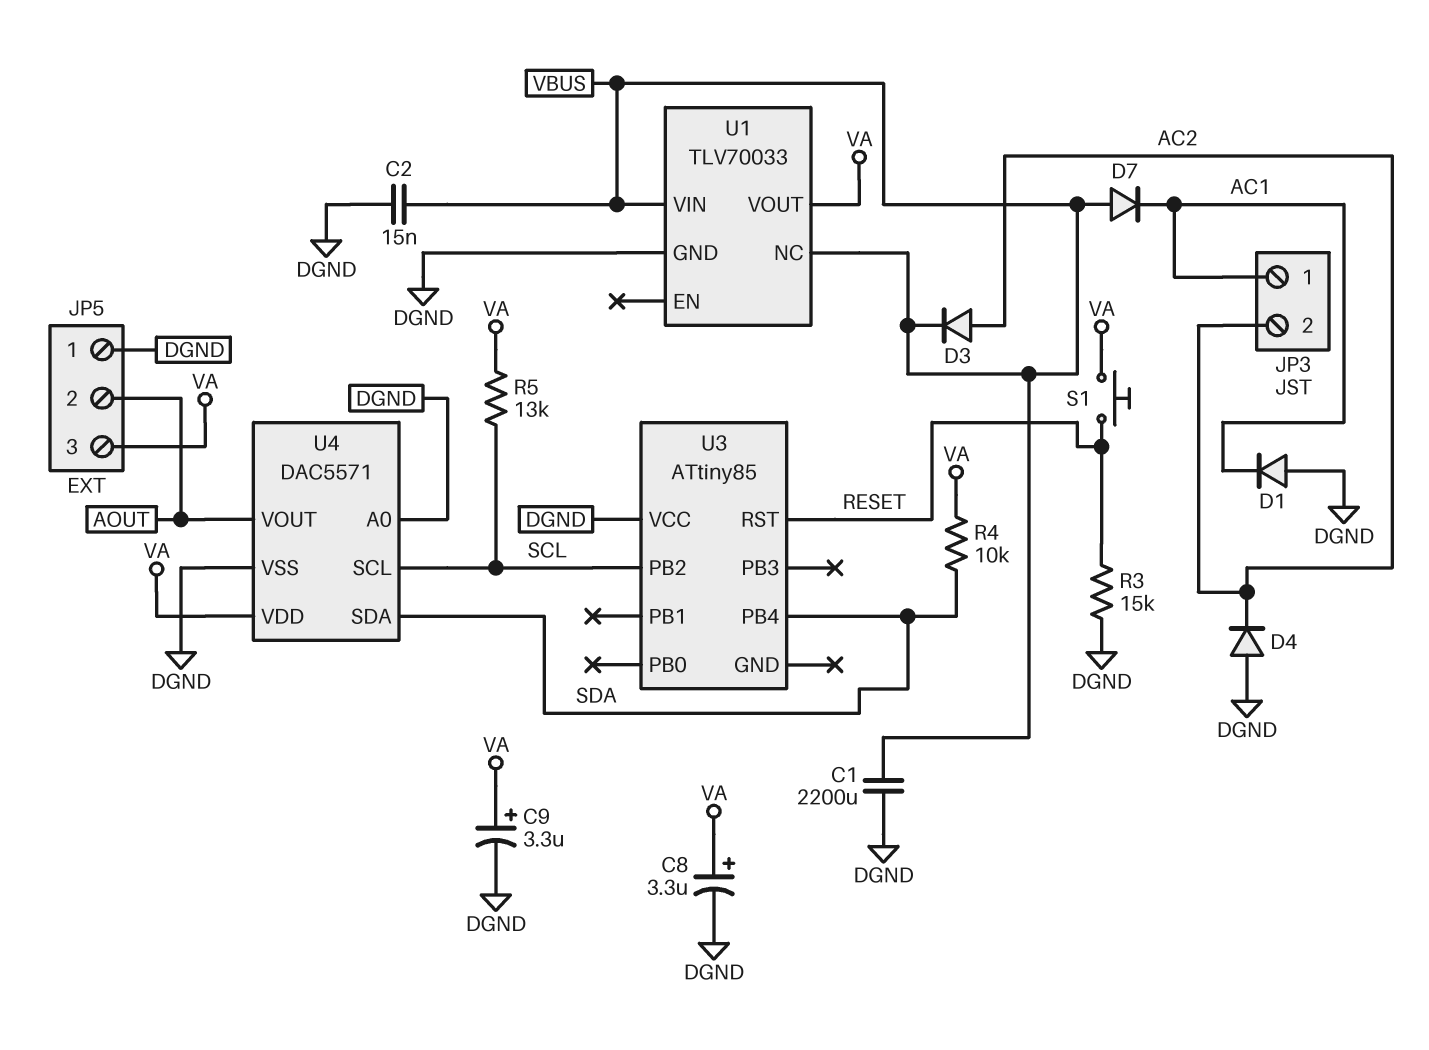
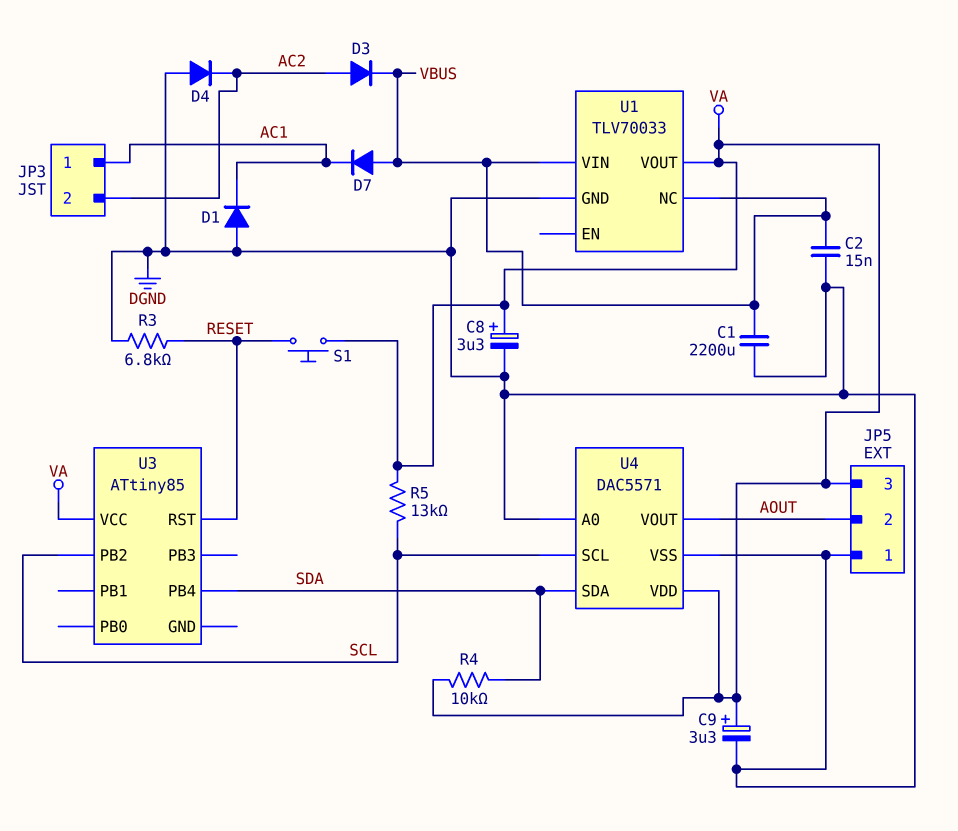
R3: 15k (DGND, RESET) -> 6.8k (DGND, RESET)
U3 pin VCC: DGND -> VA

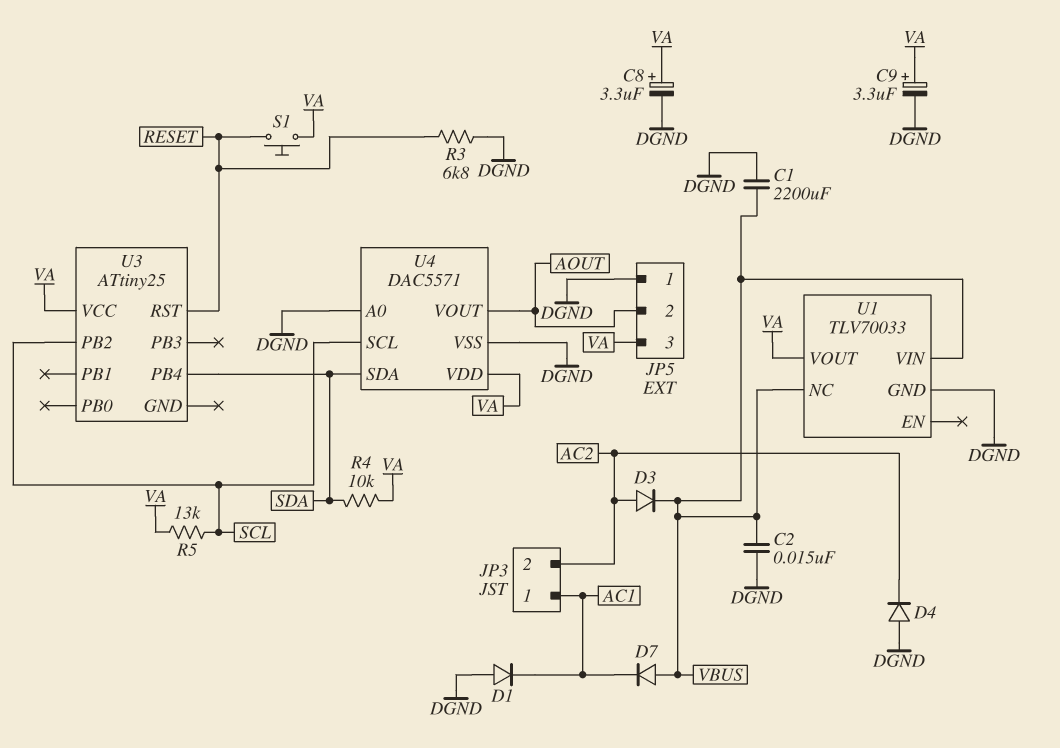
U3: ATtiny85 -> ATtiny25

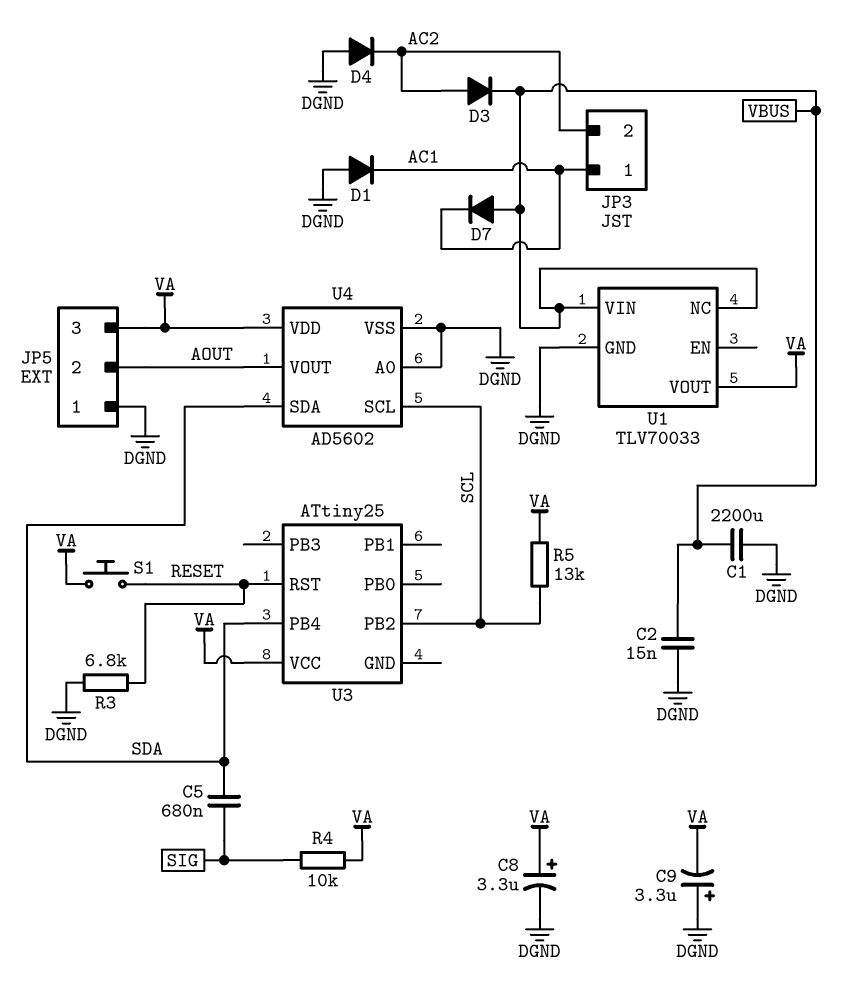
C5: none -> 680nF (SDA, SIG)
C9: 3.3uF (plus VA, minus DGND) -> 3.3uF (plus DGND, minus VA)
R4: 10k (SDA, VA) -> 10k (SIG, VA)
U4: DAC5571 -> AD5602

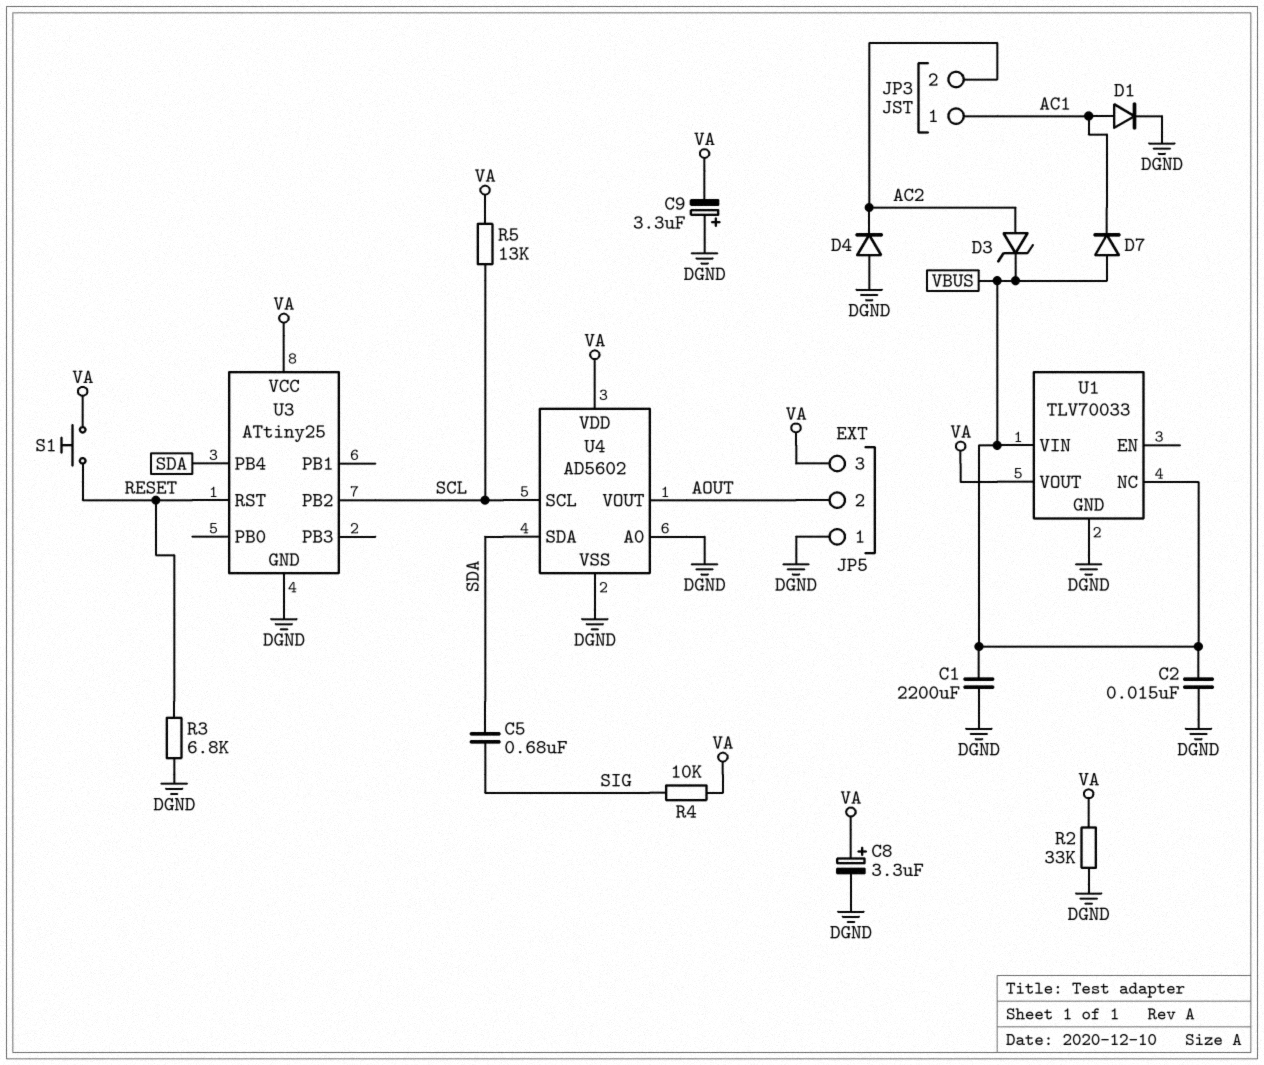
D1: diode (A DGND, K AC1) -> diode (A AC1, K DGND)
D3: diode (A AC2, K VBUS) -> zener (A AC2, K VBUS)
R2: none -> 33k (DGND, VA)
U3 pin GND: none -> DGND

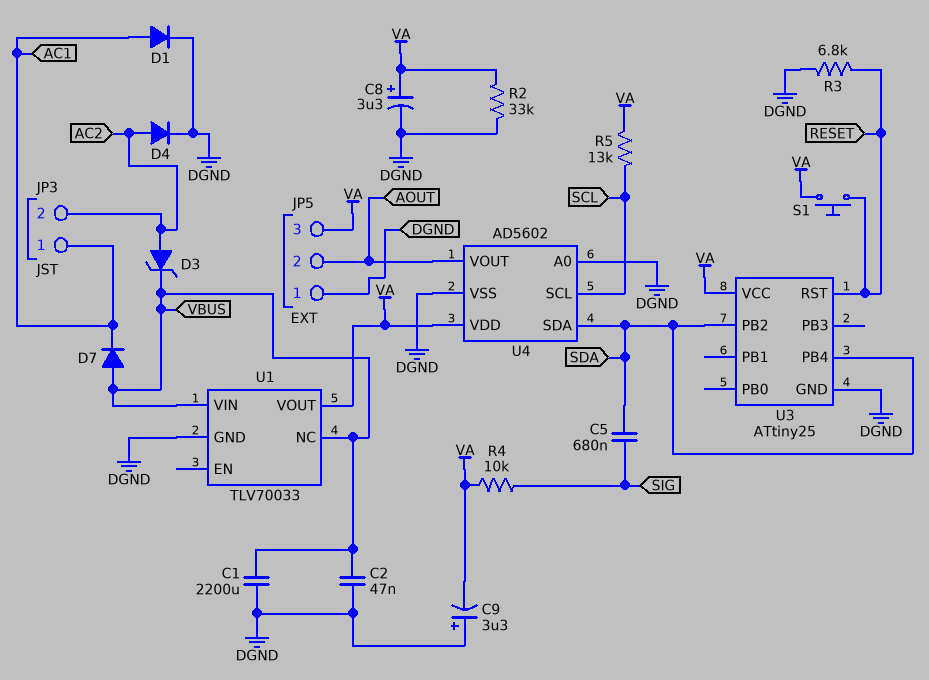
C2: 15nF (DGND, VBUS) -> 47nF (DGND, VBUS)
D4: diode (A DGND, K AC2) -> diode (A AC2, K DGND)
U3 pin PB2: SCL -> SDA

